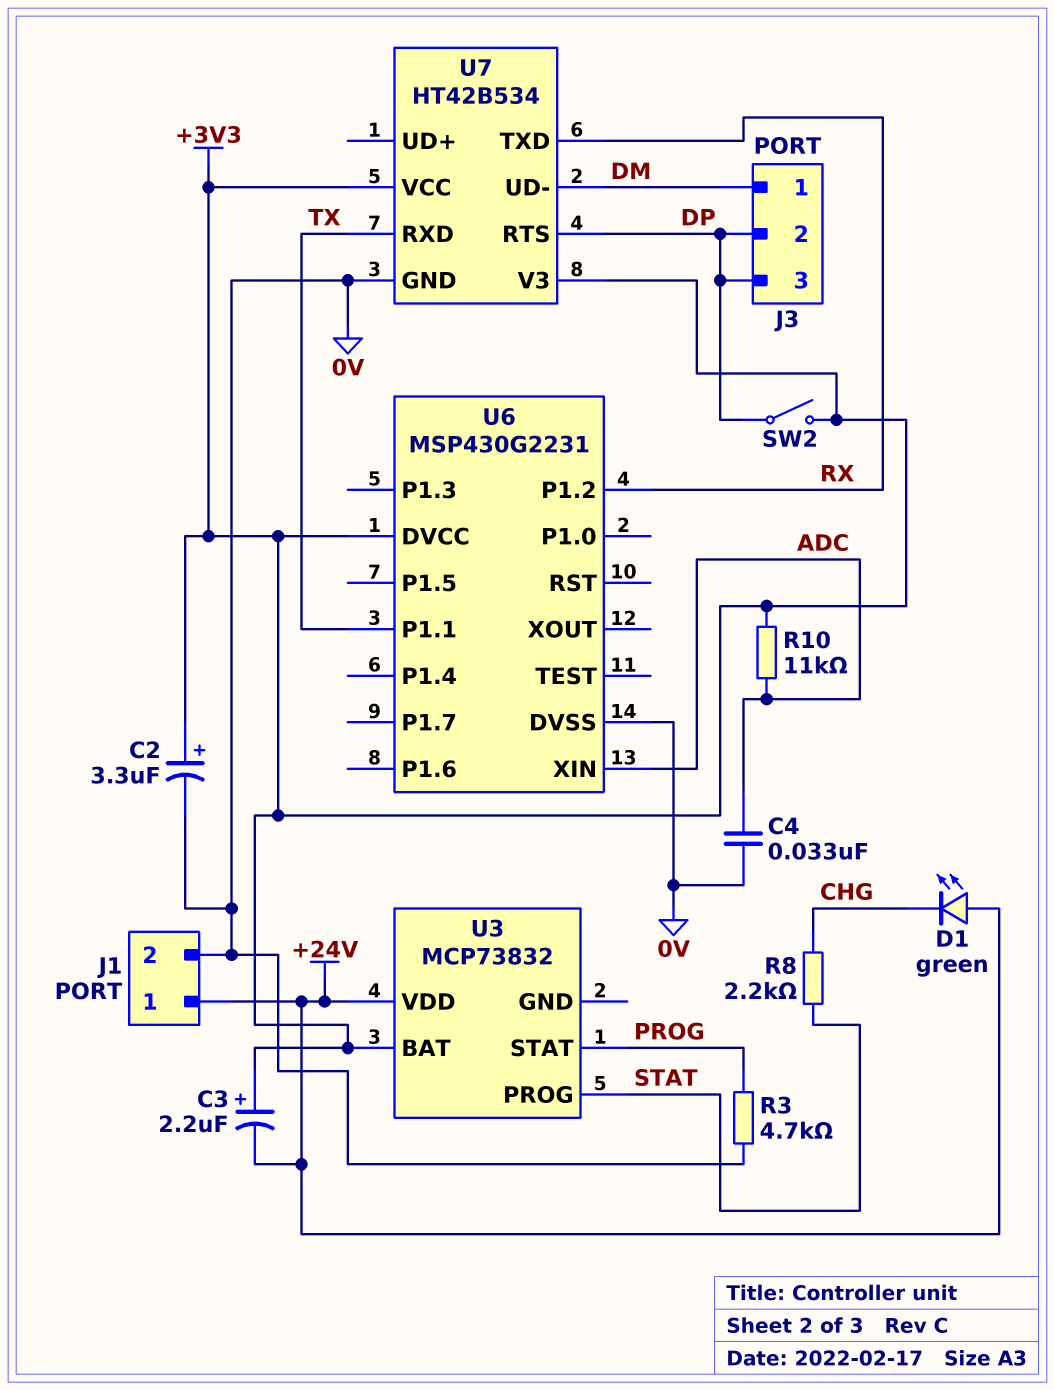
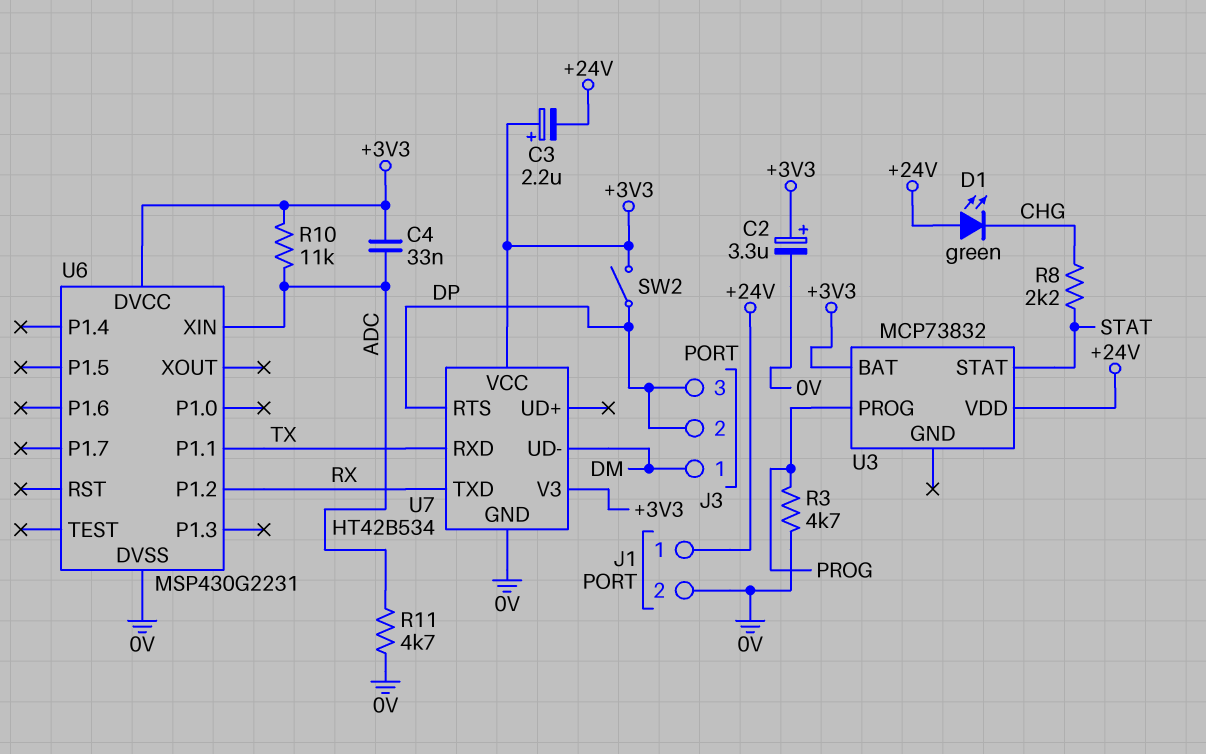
C4: 33nF (0V, ADC) -> 33nF (+3V3, ADC)
R11: none -> 4.7k (0V, ADC)
U3 pin PROG: STAT -> PROG
U3 pin STAT: PROG -> STAT

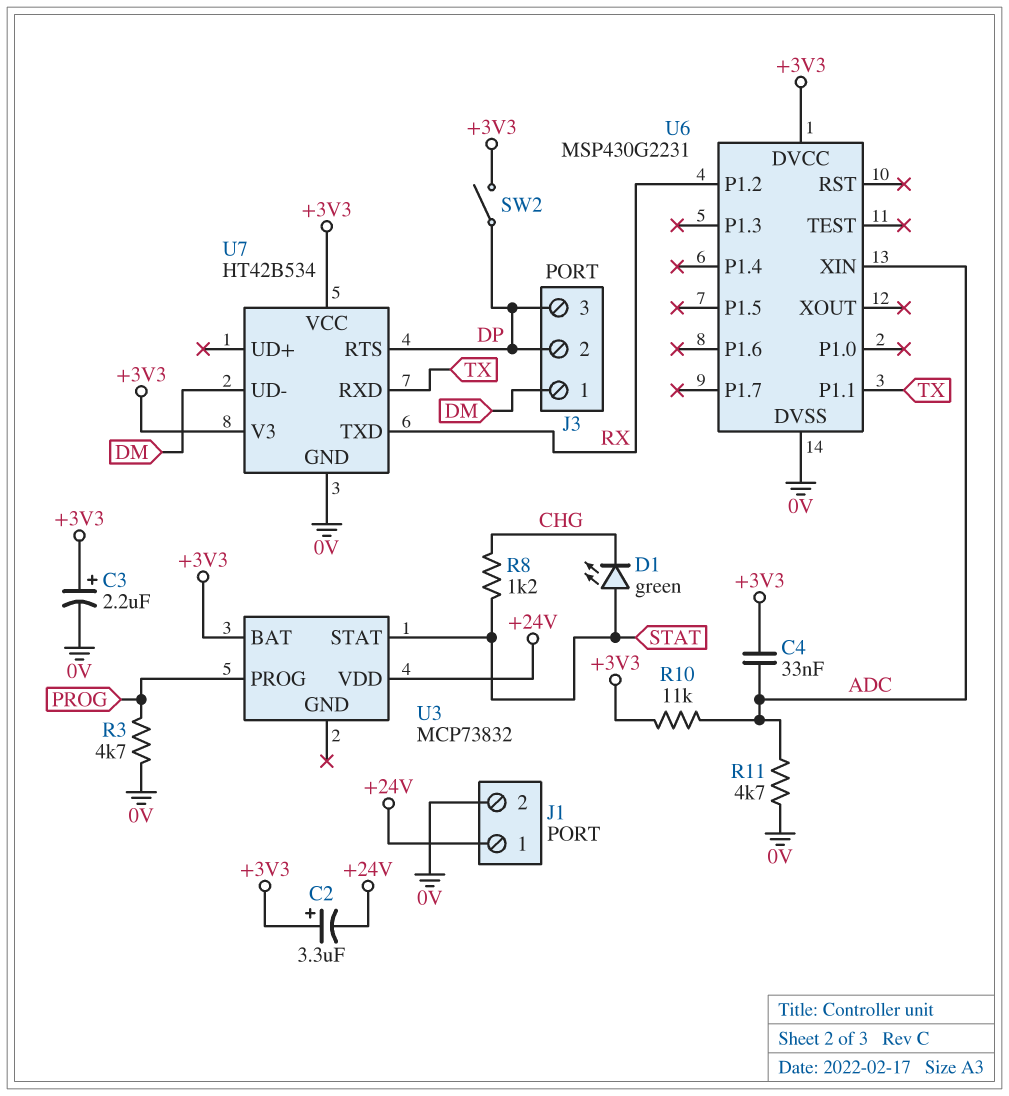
C2: 3.3uF (plus +3V3, minus 0V) -> 3.3uF (plus +3V3, minus +24V)
C3: 2.2uF (plus +3V3, minus +24V) -> 2.2uF (plus +3V3, minus 0V)
D1: LED green (A +24V, K CHG) -> LED green (A STAT, K CHG)
R8: 2.2k (CHG, STAT) -> 1.2k (CHG, STAT)

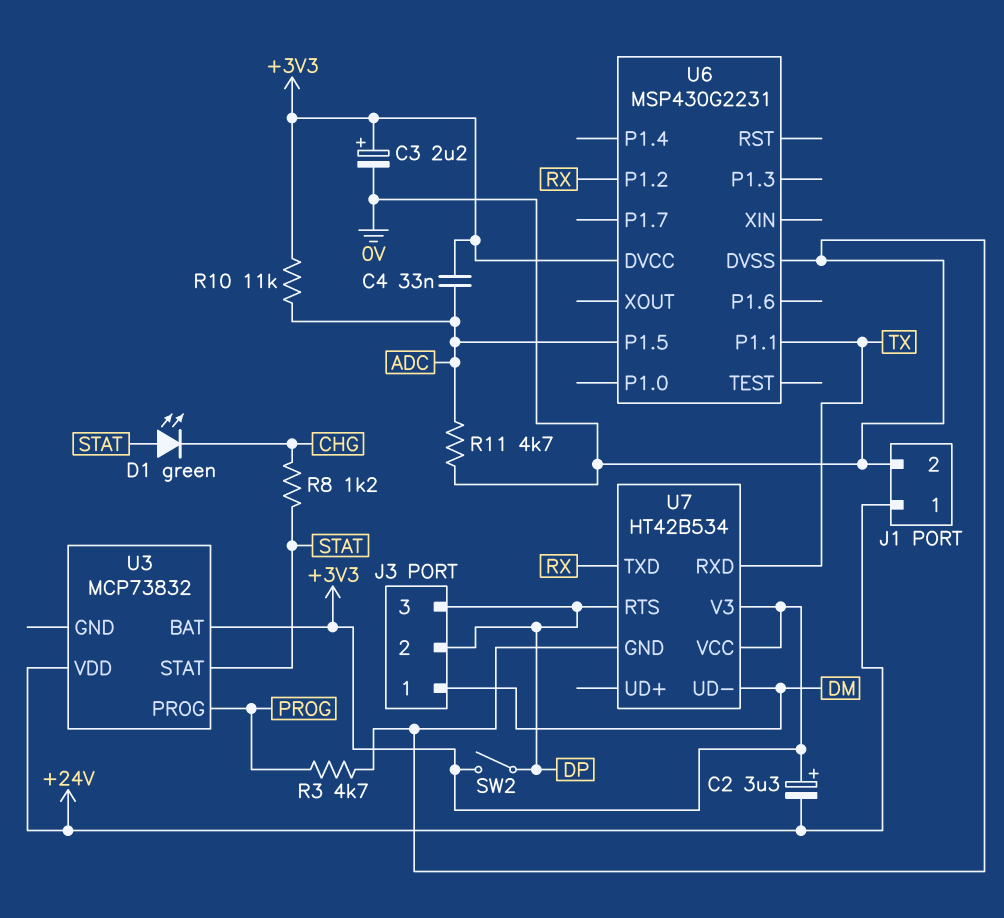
U6 pin P1.5: none -> ADC
U6 pin XIN: ADC -> none

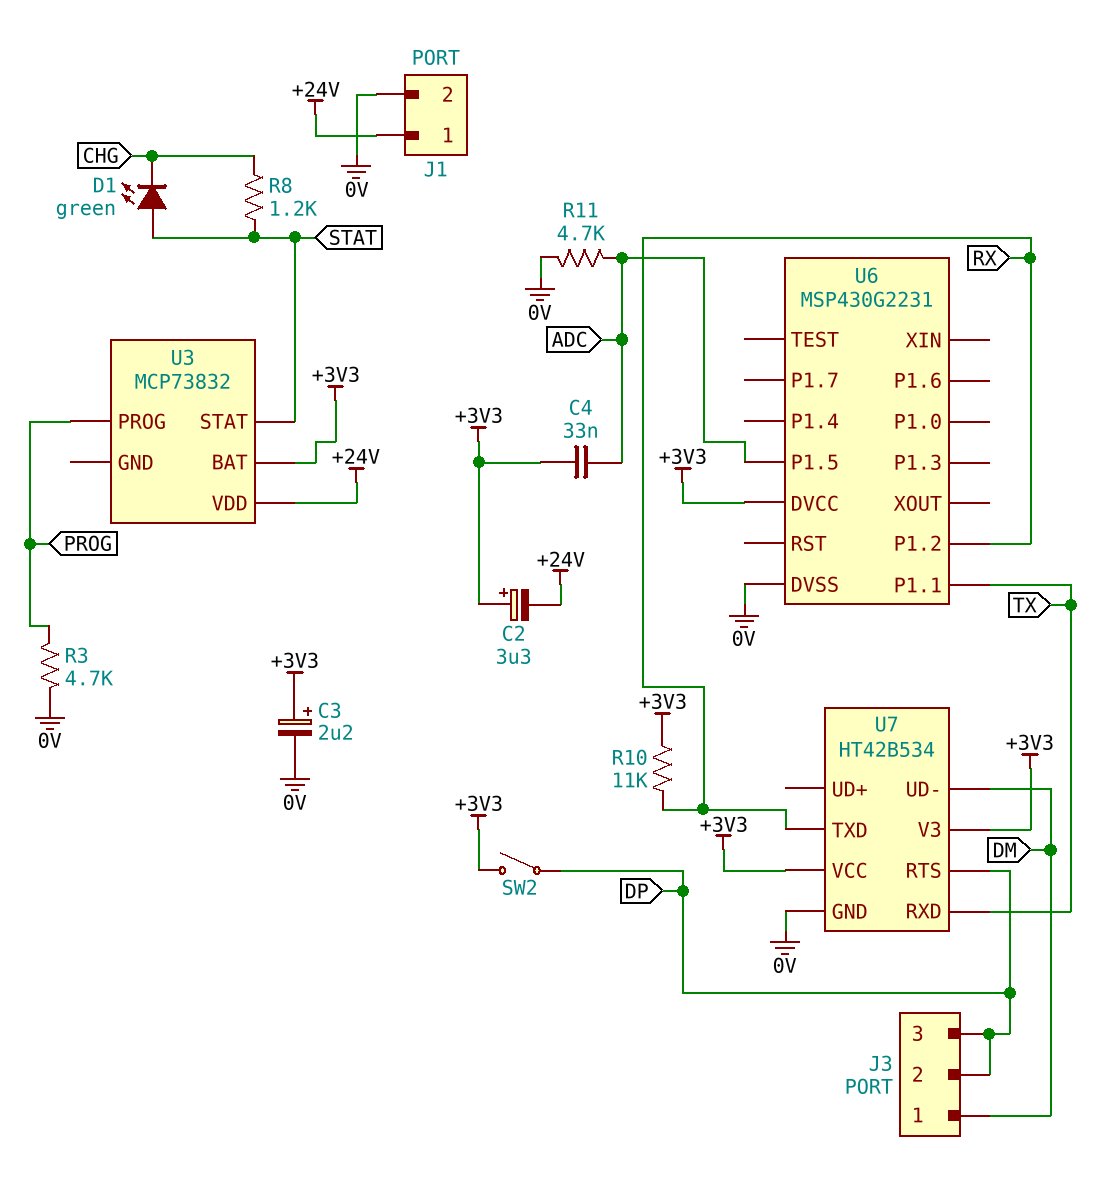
R10: 11k (+3V3, ADC) -> 11k (+3V3, RX)

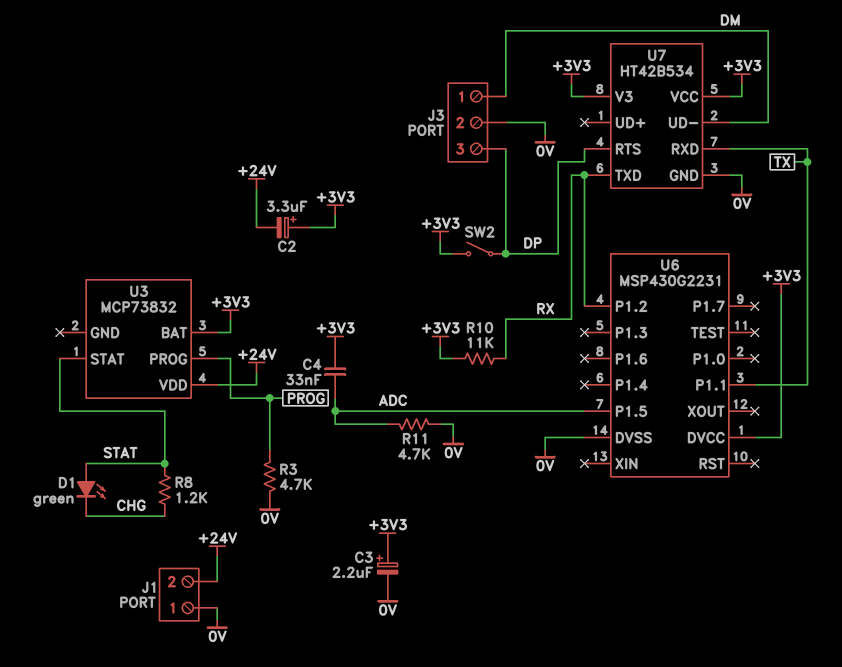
J1 pin 1: +24V -> 0V
J1 pin 2: 0V -> +24V
J3 pin 2: DP -> 0V

